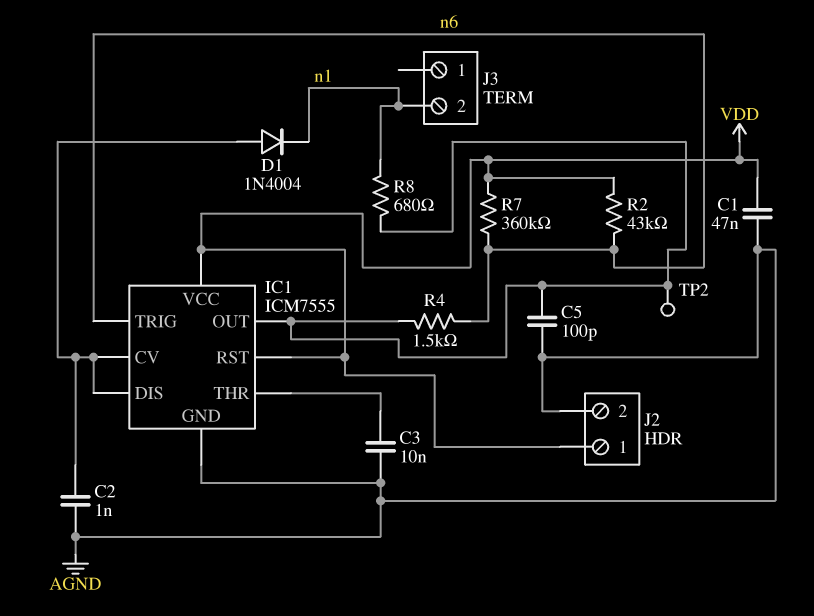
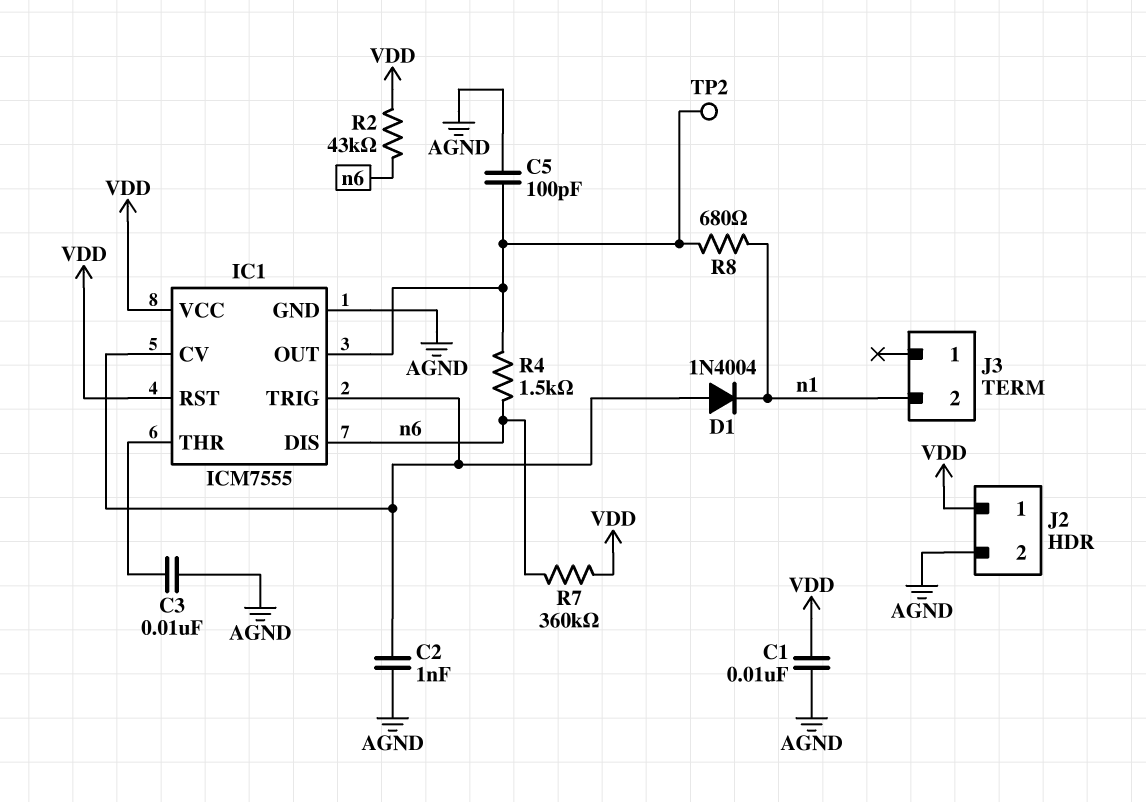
C1: 47nF (AGND, VDD) -> 10nF (AGND, VDD)
IC1 pin DIS: IC1/CV -> n6
IC1 pin TRIG: n6 -> IC1/CV

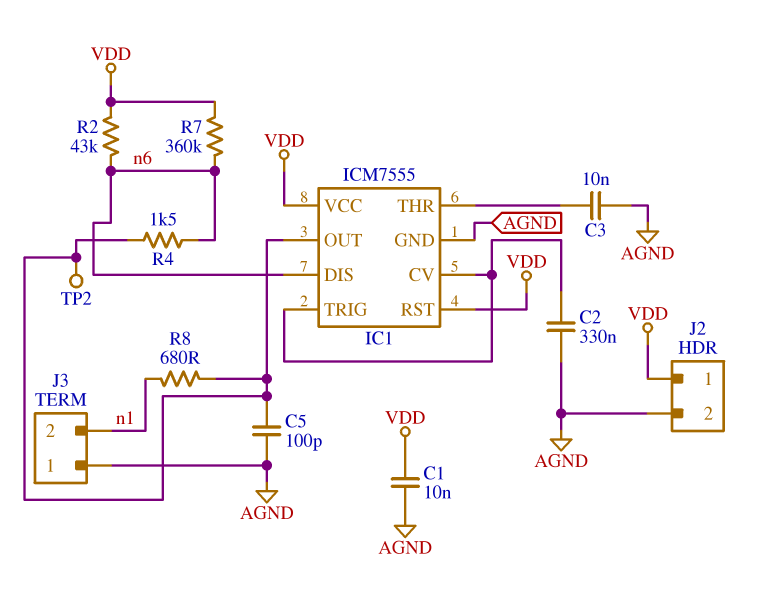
C2: 1nF (AGND, IC1/CV) -> 330nF (AGND, IC1/CV)
D1: diode 1N4004 (A IC1/CV, K n1) -> none
J3 pin 1: none -> AGND

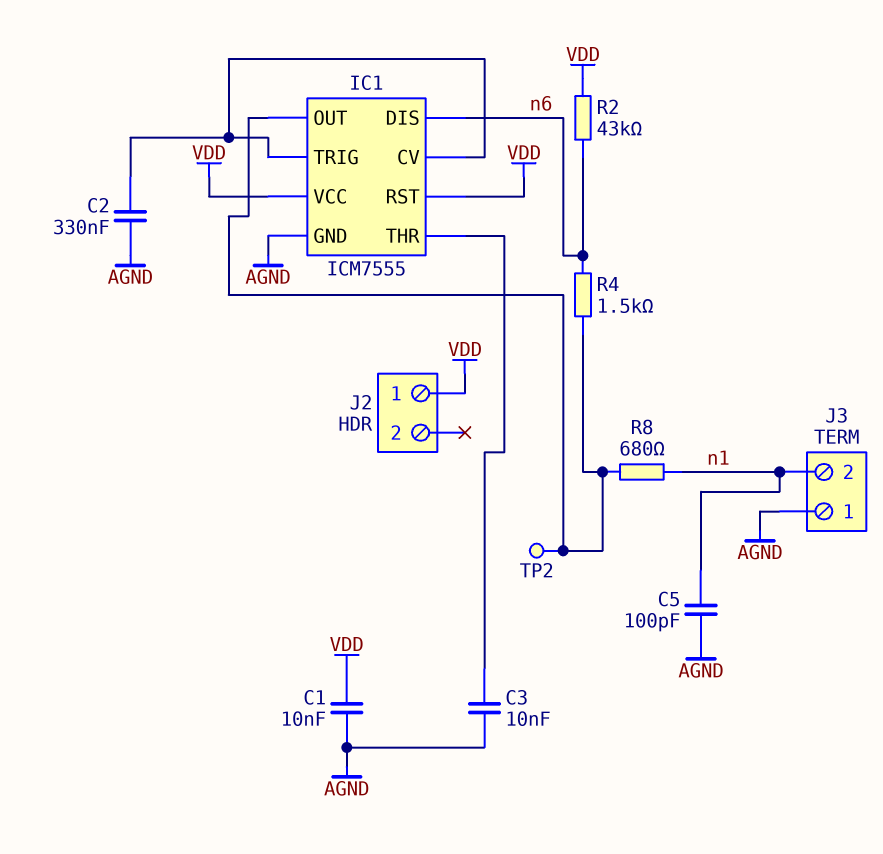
C5: 100pF (AGND, IC1/OUT) -> 100pF (AGND, n1)
J2 pin 2: AGND -> none
R7: 360k (VDD, n6) -> none

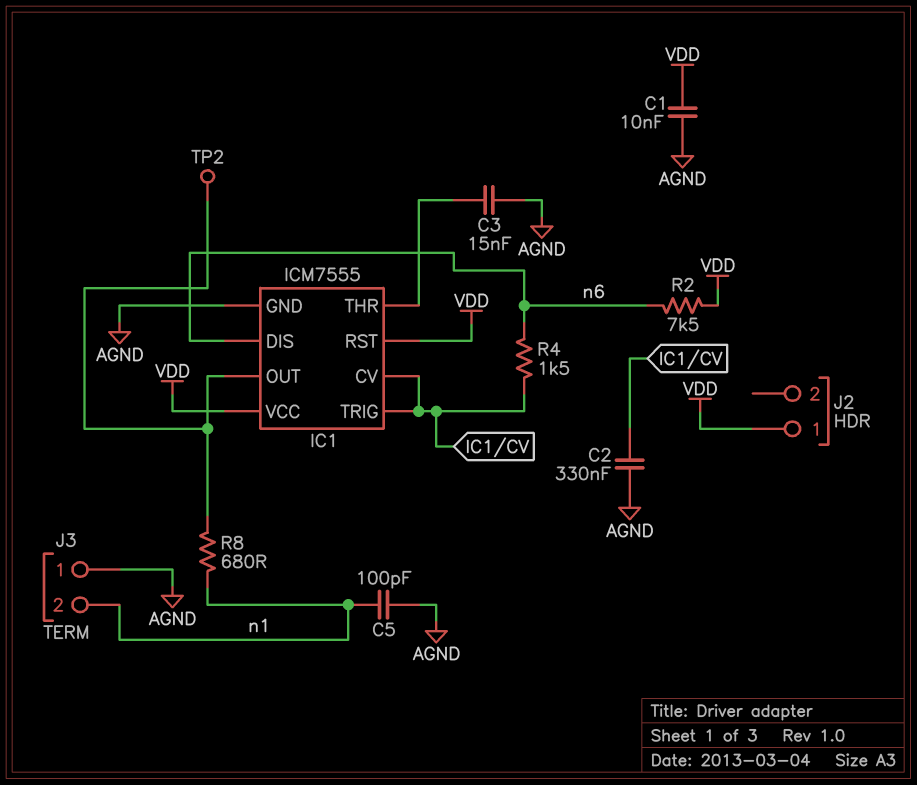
C3: 10nF (AGND, IC1/THR) -> 15nF (AGND, IC1/THR)
R2: 43k (VDD, n6) -> 7.5k (VDD, n6)
R4: 1.5k (IC1/OUT, n6) -> 1.5k (IC1/CV, n6)

